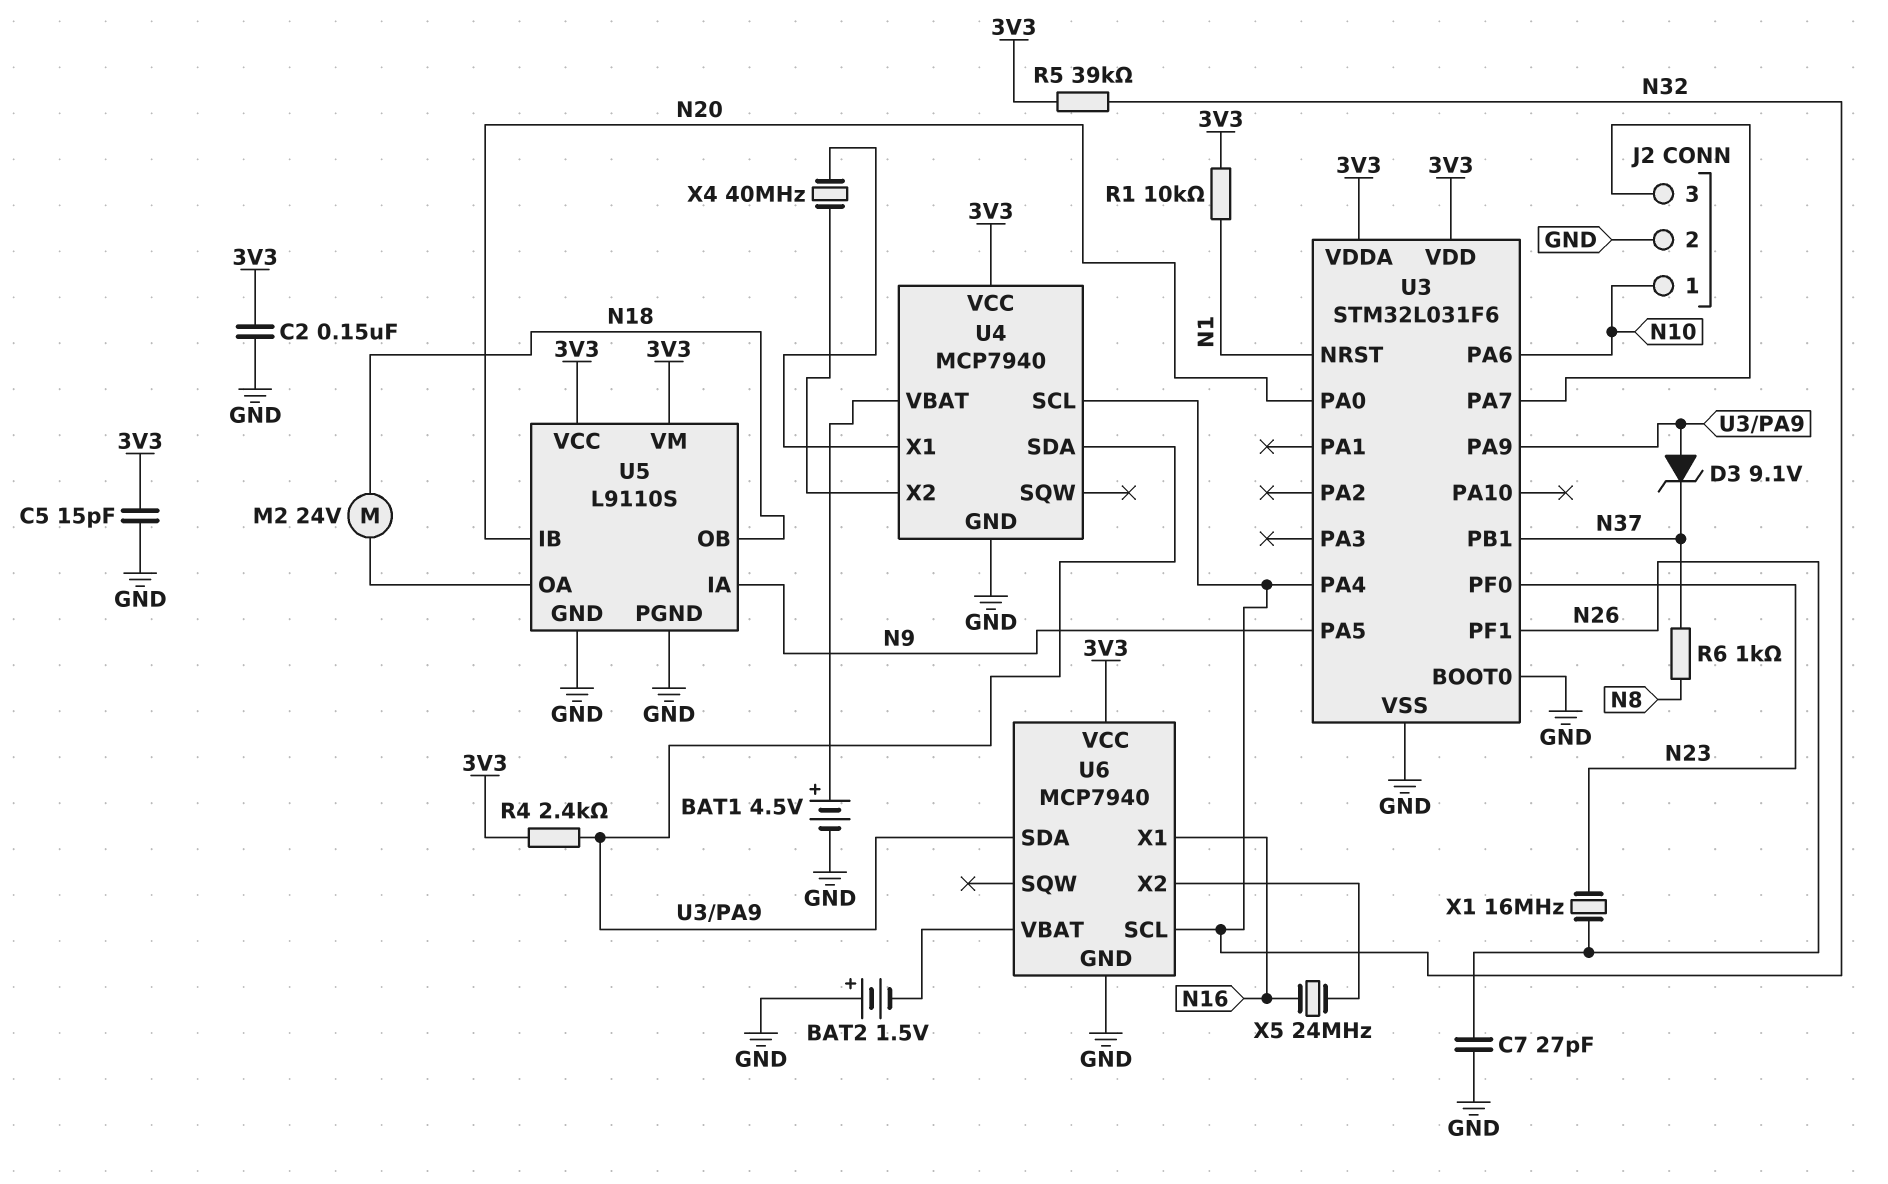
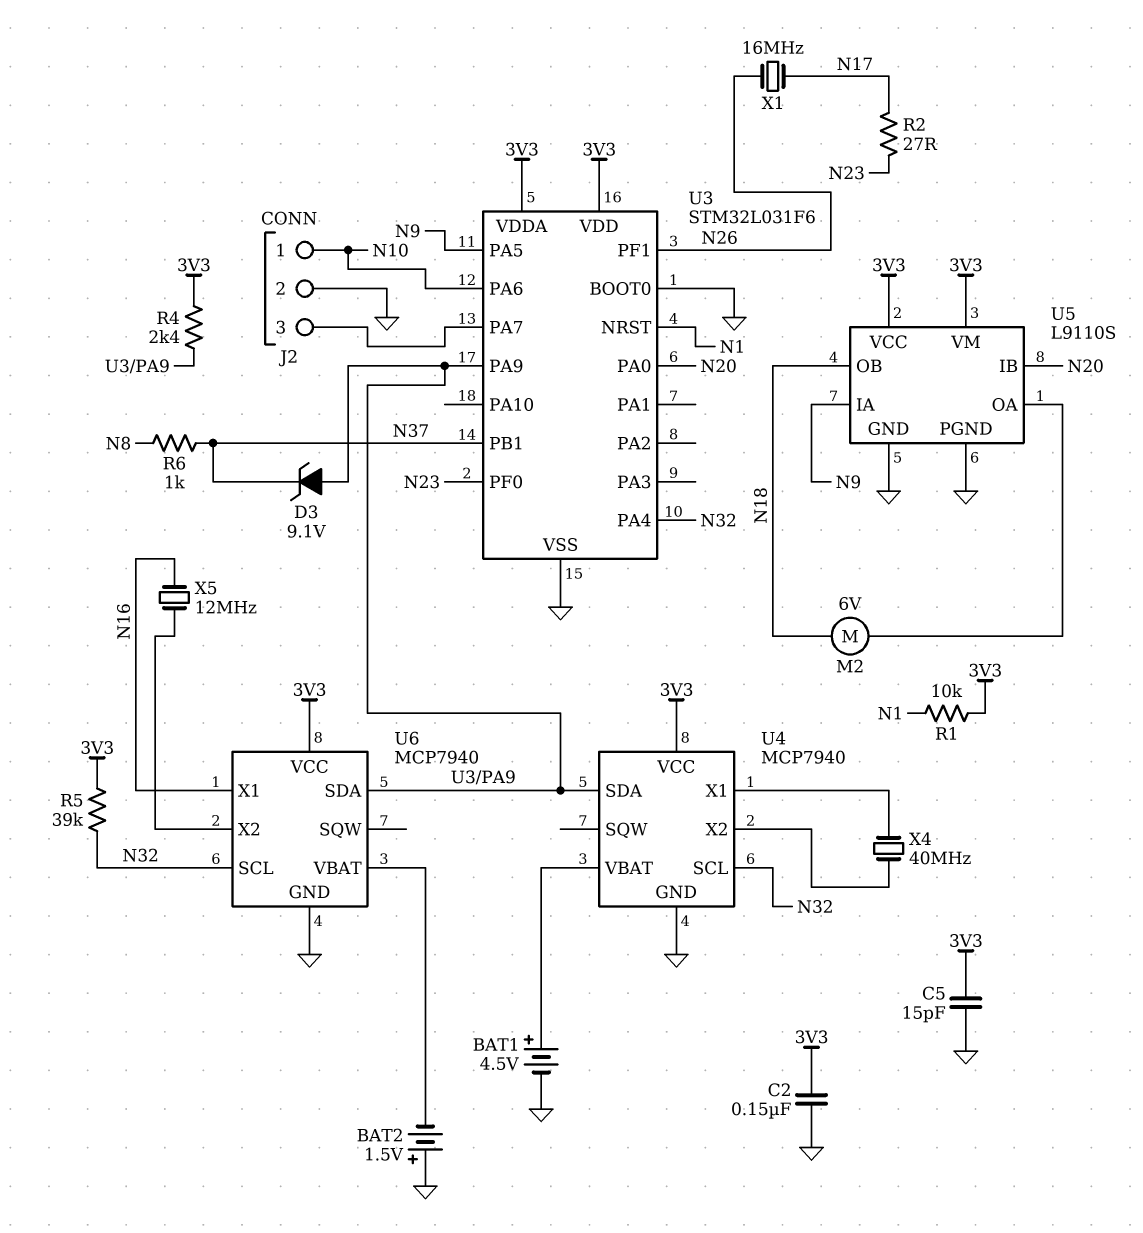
C7: 27pF (GND, N26) -> none
M2: motor 24V (N18, U5/OA) -> motor 6V (N18, U5/OA)
R2: none -> 27 (N17, N23)
X1: 16MHz (N23, N26) -> 16MHz (N17, N26)
X5: 24MHz (N16, U6/X2) -> 12MHz (N16, U6/X2)

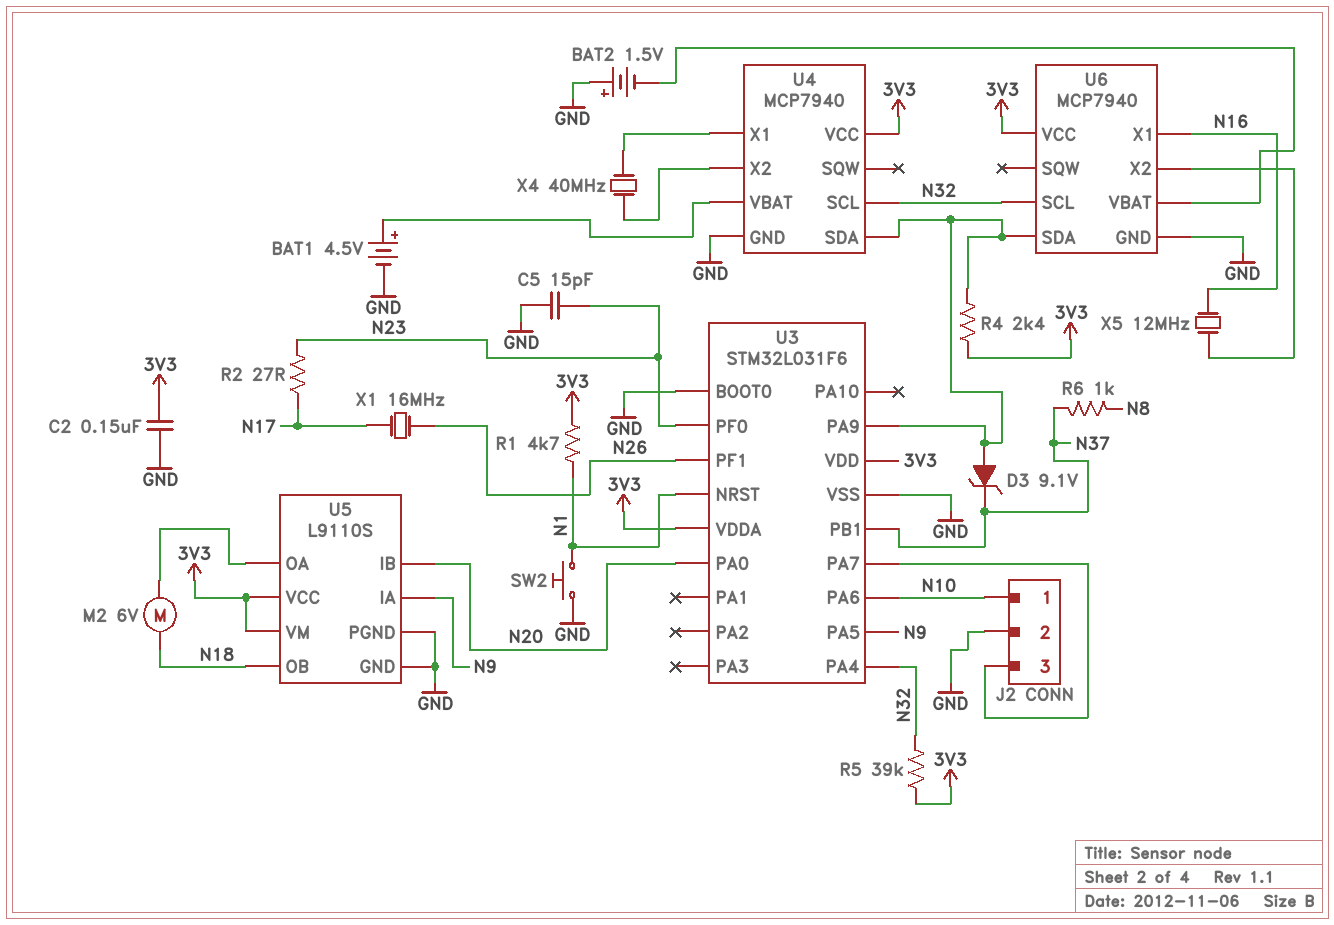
C5: 15pF (3V3, GND) -> 15pF (GND, N23)
R1: 10k (3V3, N1) -> 4.7k (3V3, N1)
SW2: none -> button (GND, N1)

